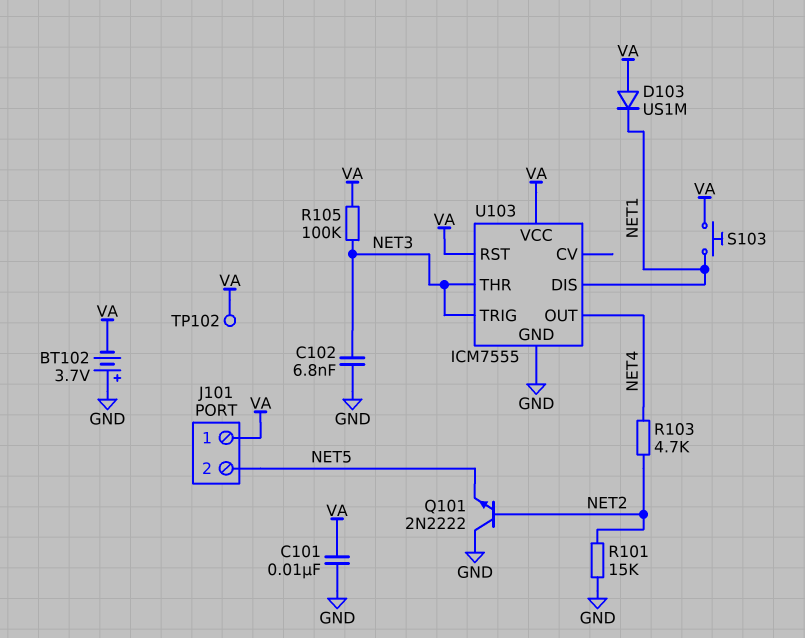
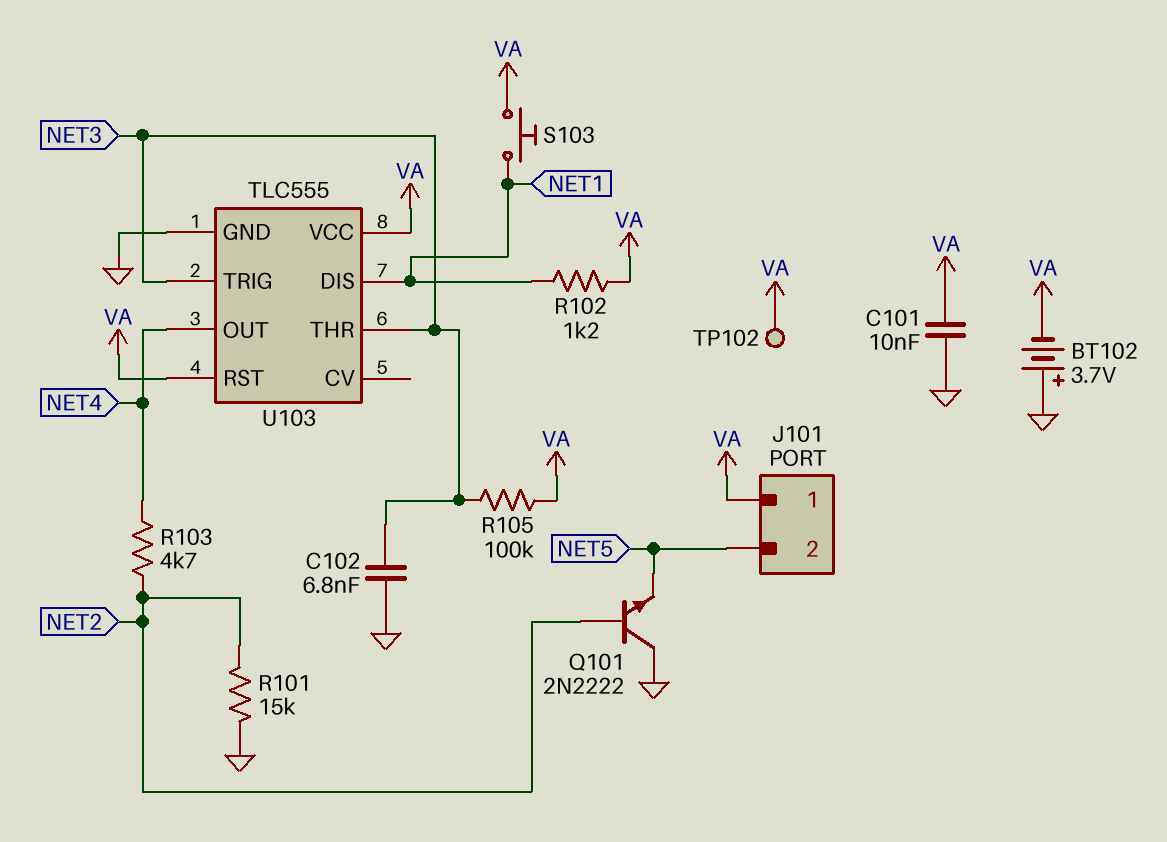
D103: diode US1M (A VA, K NET1) -> none
R102: none -> 1.2k (NET1, VA)
U103: ICM7555 -> TLC555

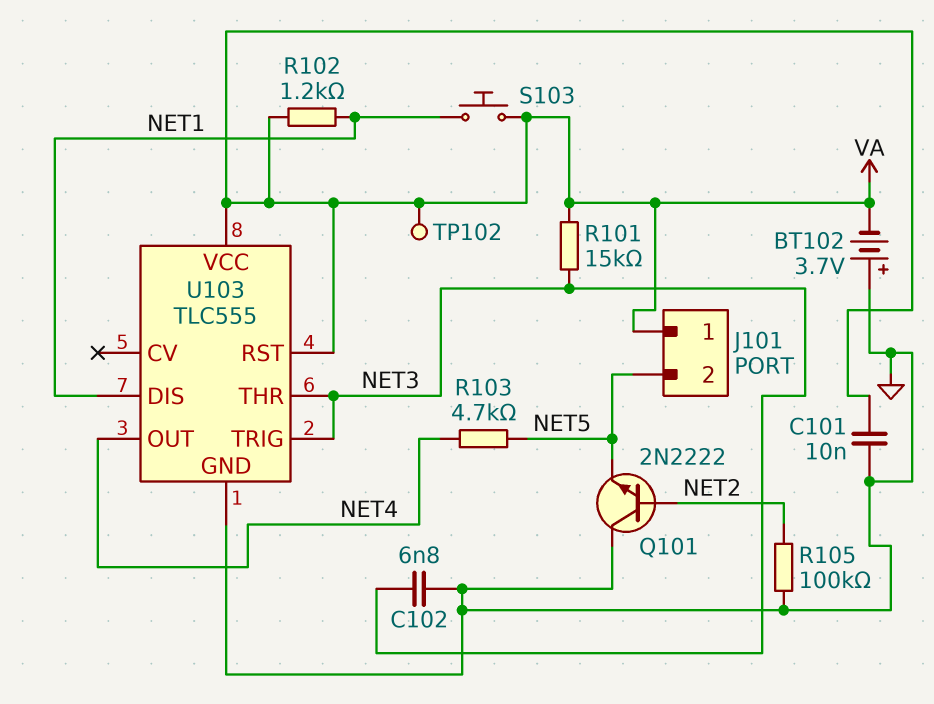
R101: 15k (GND, NET2) -> 15k (NET3, VA)
R103: 4.7k (NET2, NET4) -> 4.7k (NET4, NET5)
R105: 100k (NET3, VA) -> 100k (GND, NET2)

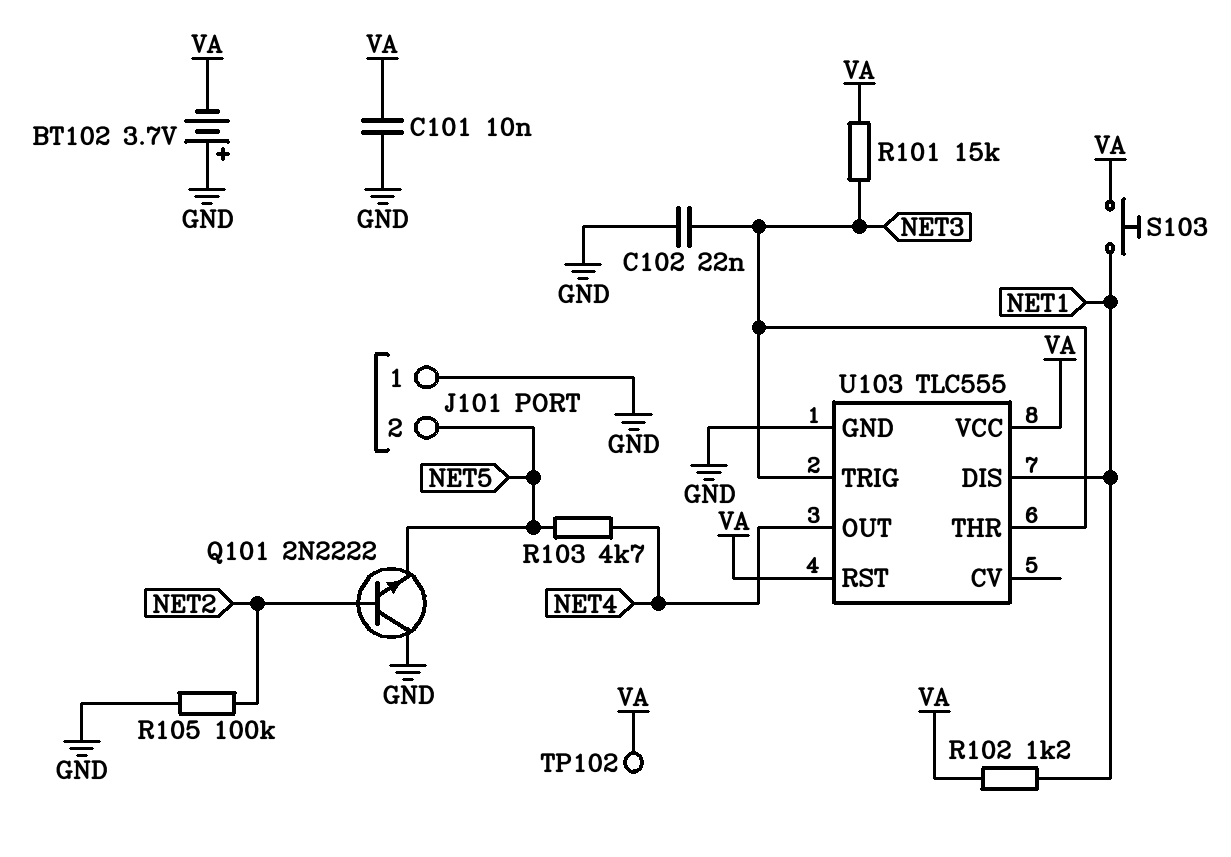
C102: 6.8nF (GND, NET3) -> 22nF (GND, NET3)
J101 pin 1: VA -> GND

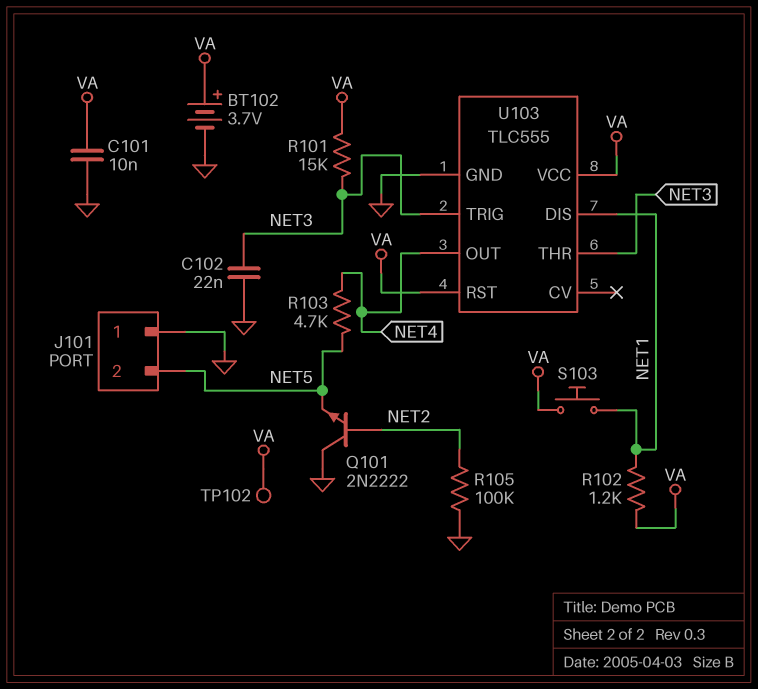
BT102: 3.7V (plus GND, minus VA) -> 3.7V (plus VA, minus GND)

